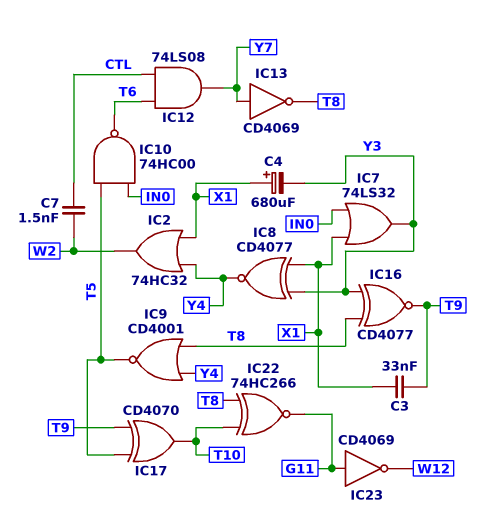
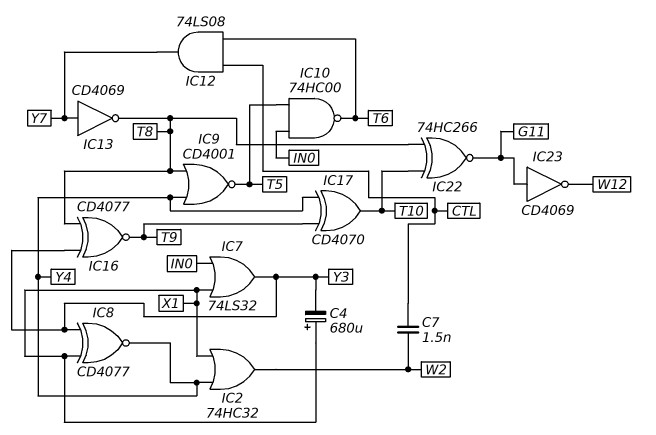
C3: 33nF (T9, X1) -> none
IC17: XOR CD4070 (in T5, in T9, out T10) -> XOR CD4070 (in T9, in Y4, out T10)

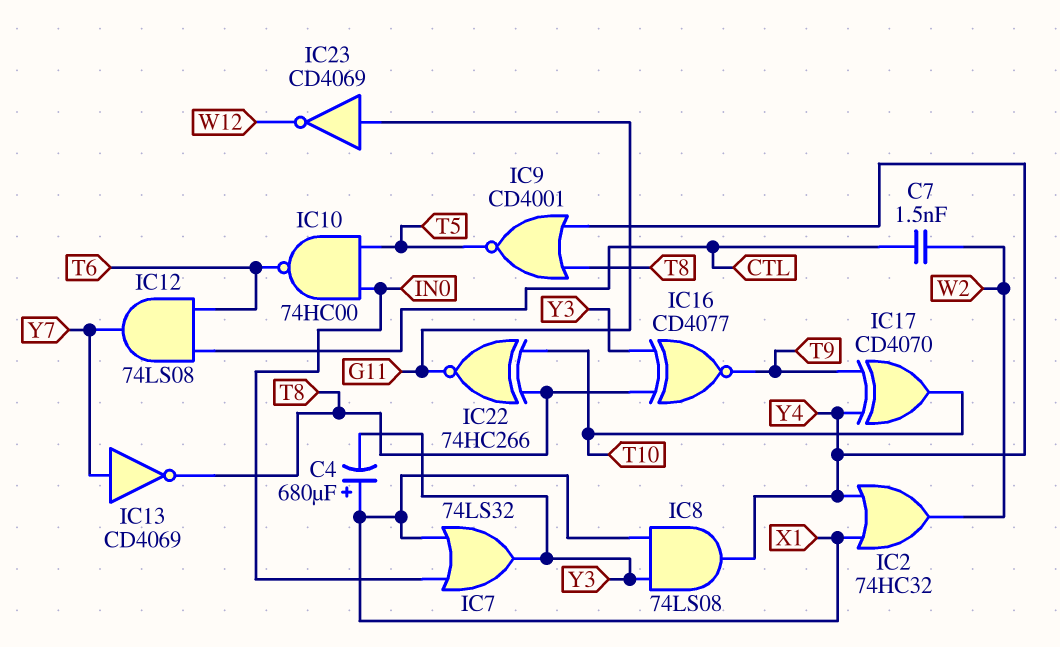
IC8: XNOR CD4077 (in X1, in Y3, out Y4) -> AND 74LS08 (in X1, in Y3, out Y4)

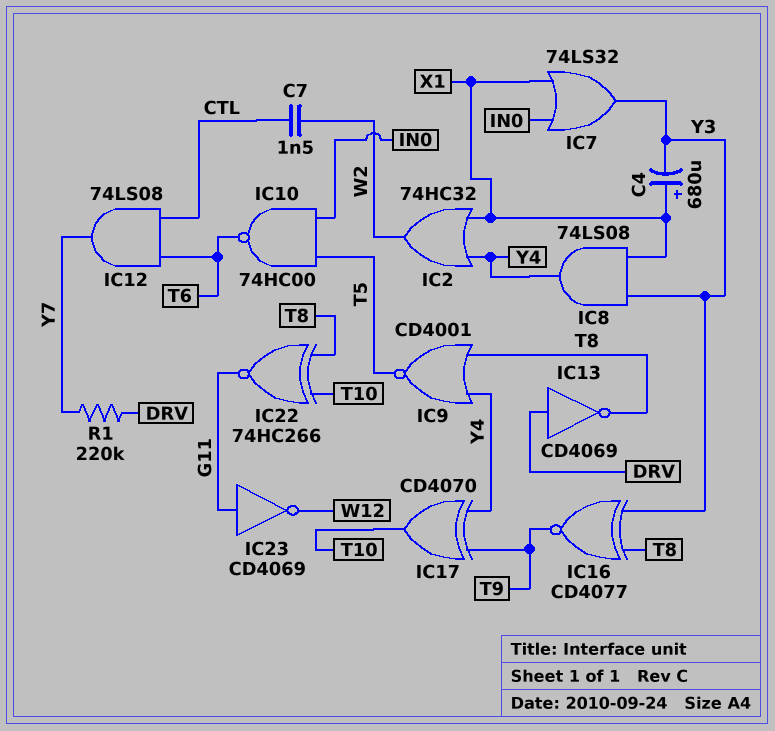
IC13: NOT CD4069 (in Y7, out T8) -> NOT CD4069 (in DRV, out T8)
R1: none -> 220k (DRV, Y7)

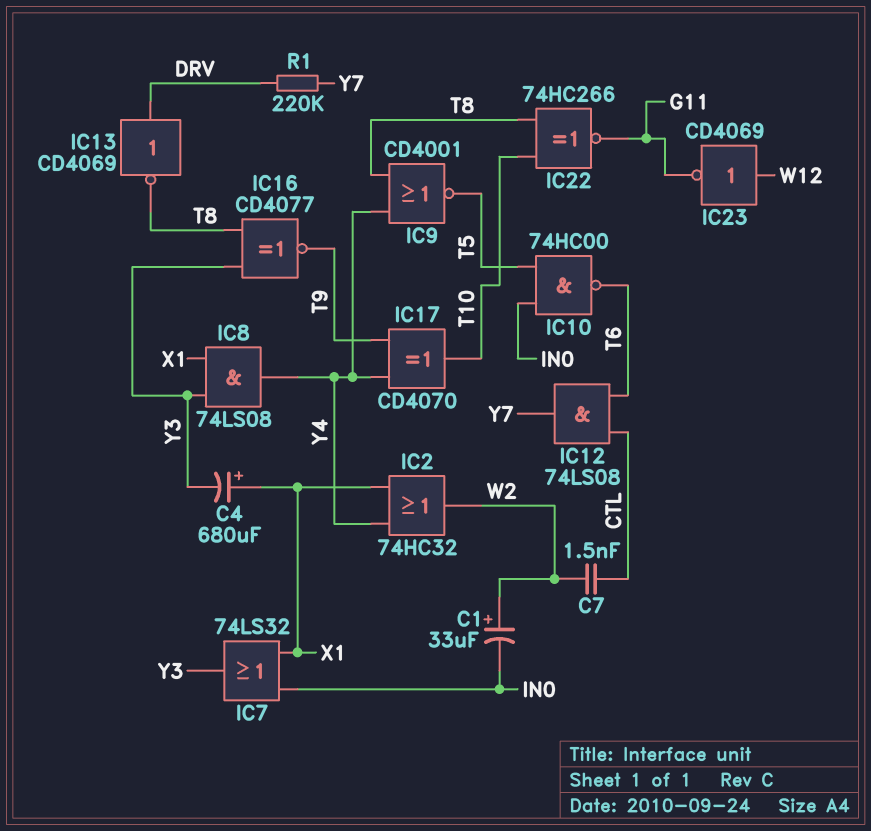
C1: none -> 33uF (plus W2, minus IN0)
IC23: NOT CD4069 (in G11, out W12) -> NOT CD4069 (in W12, out G11)

